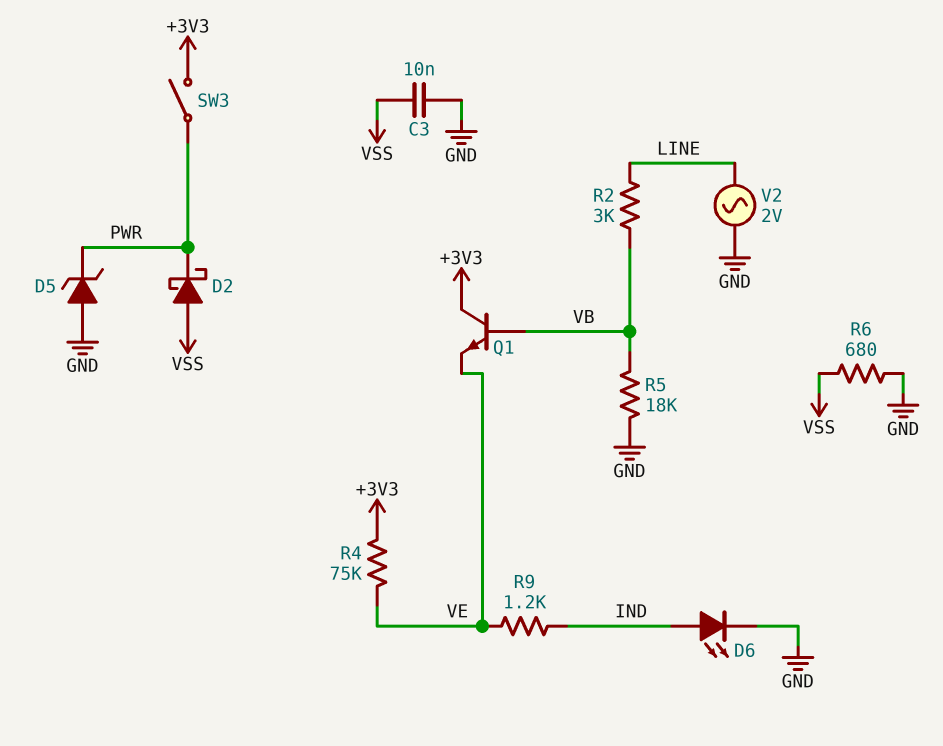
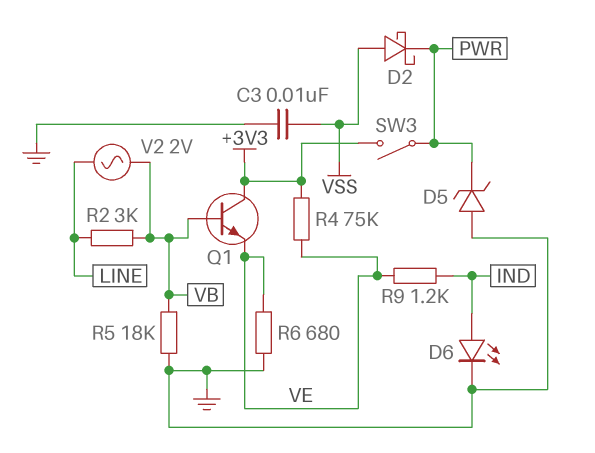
R6: 680 (GND, VSS) -> 680 (GND, VE)
V2: AC 2V (GND, LINE) -> AC 2V (LINE, VB)

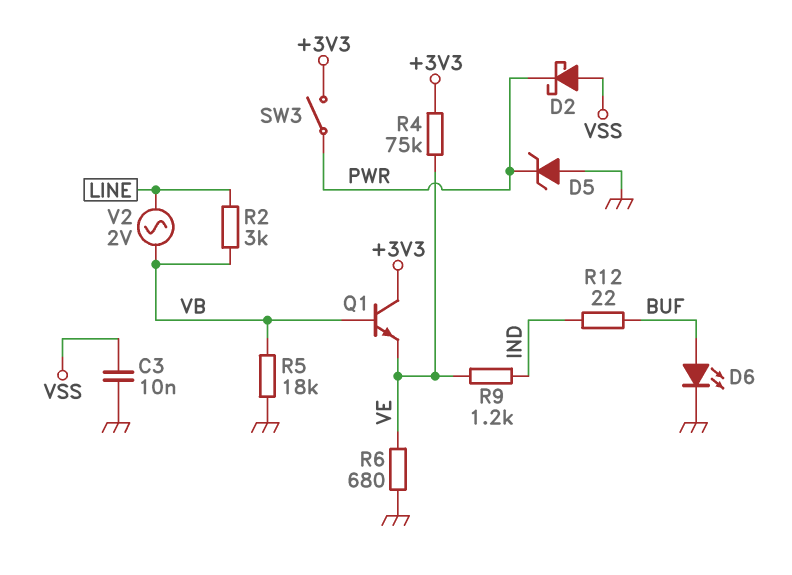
D6: LED (A IND, K GND) -> LED (A BUF, K GND)
R12: none -> 22 (BUF, IND)

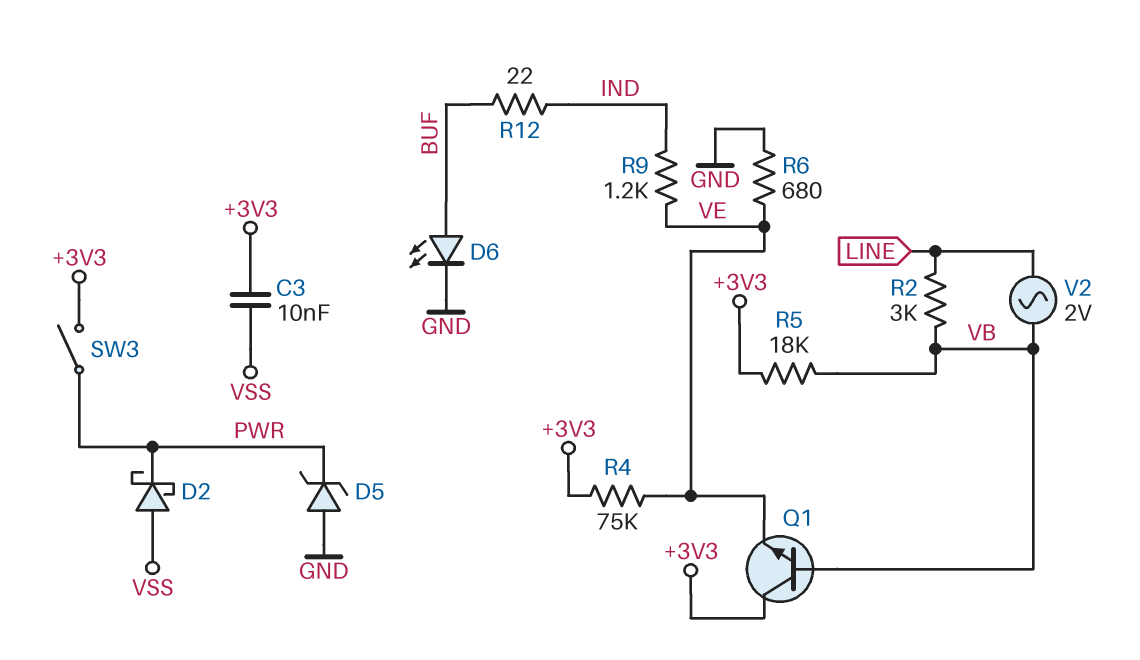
C3: 10nF (GND, VSS) -> 10nF (+3V3, VSS)
R5: 18k (GND, VB) -> 18k (+3V3, VB)

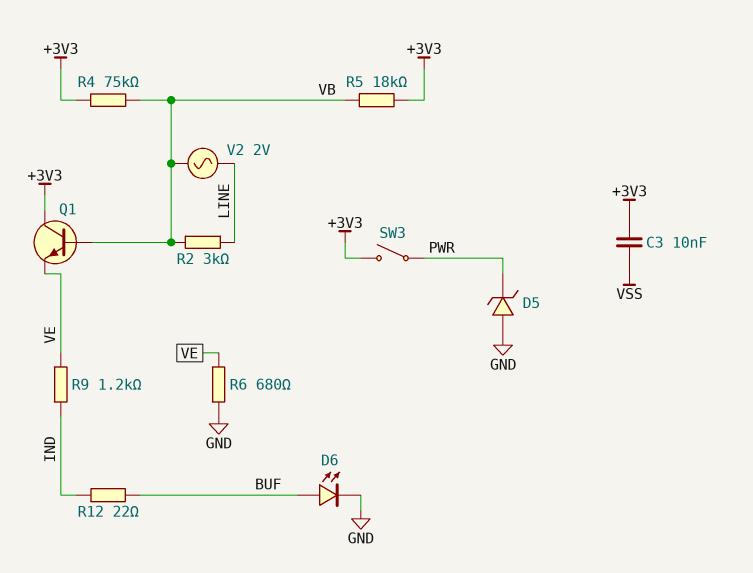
D2: schottky (A VSS, K PWR) -> none
R4: 75k (+3V3, VE) -> 75k (+3V3, VB)

